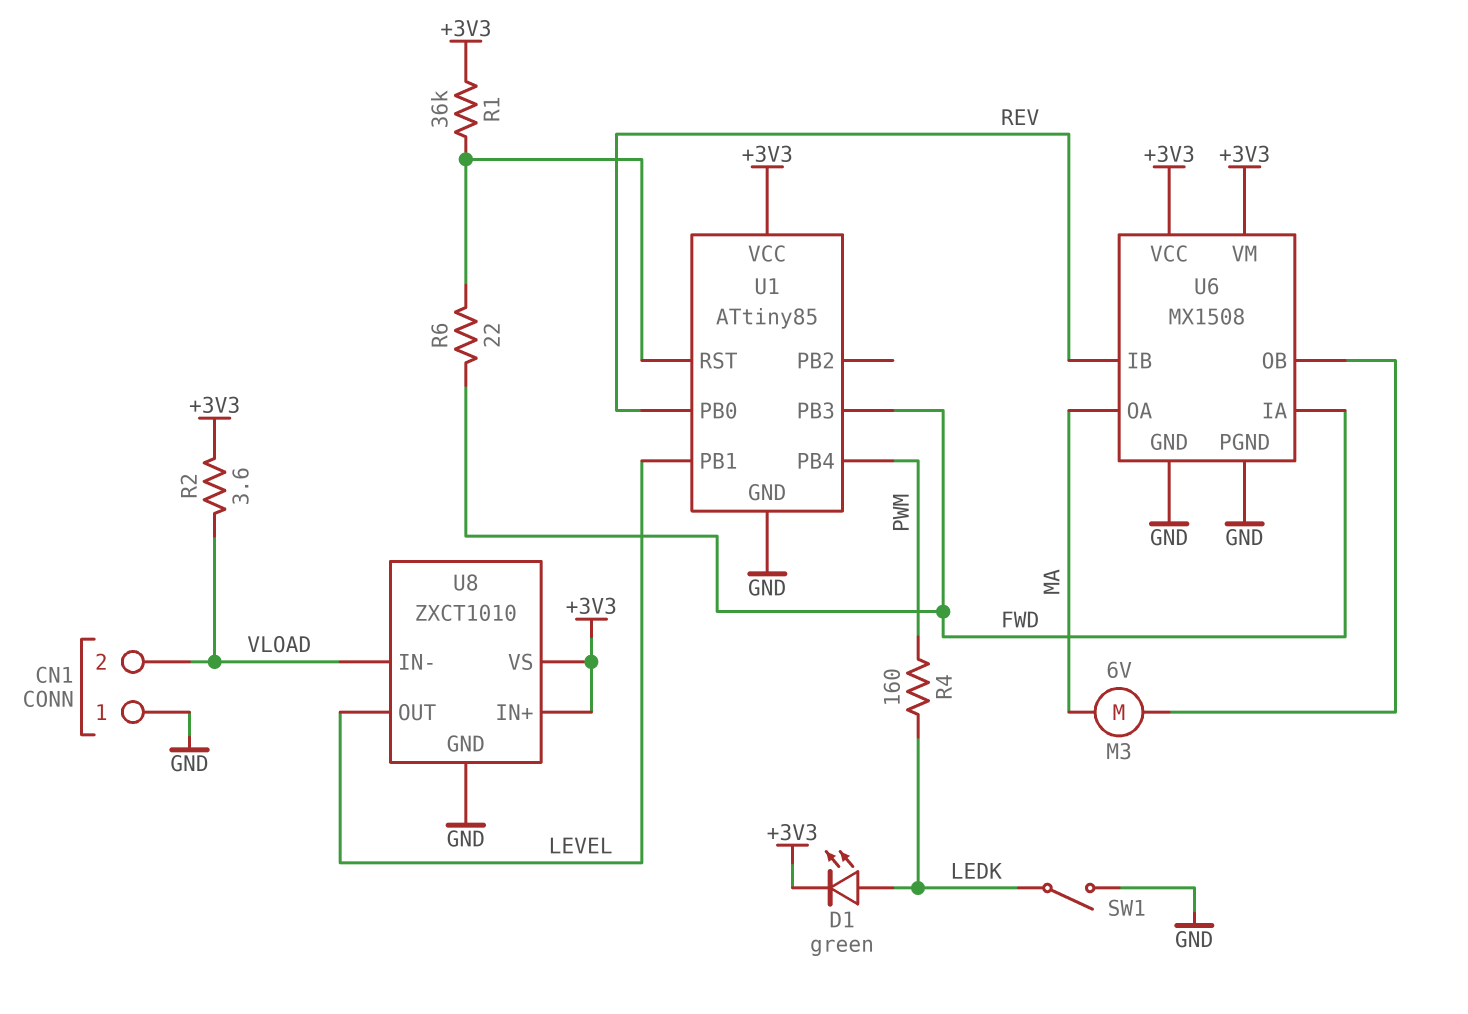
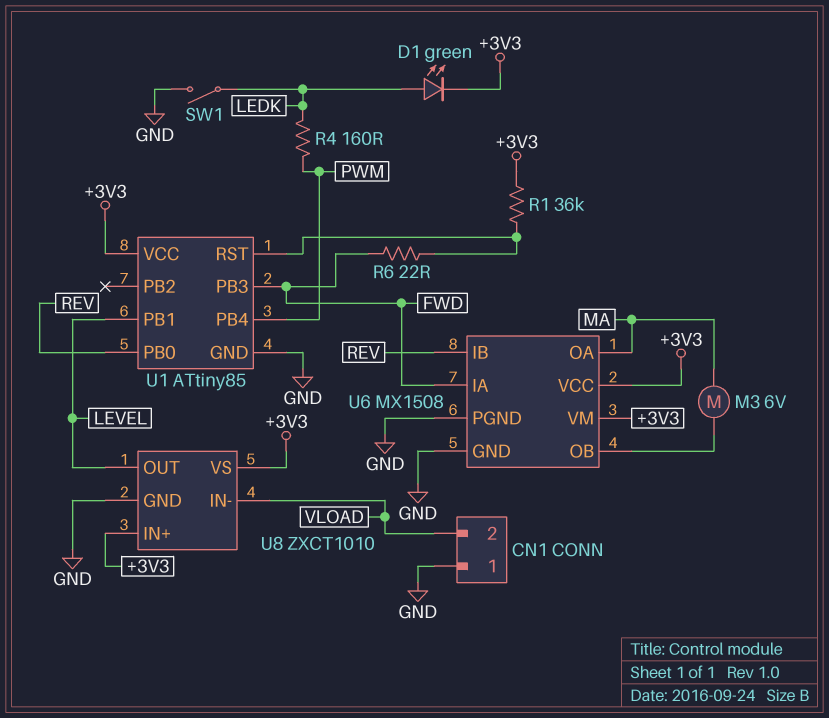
R2: 3.6 (+3V3, VLOAD) -> none

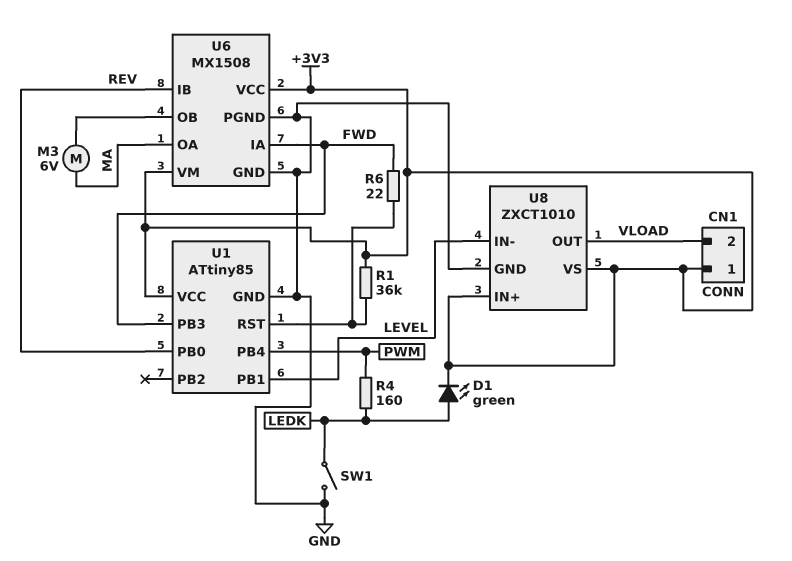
CN1 pin 1: GND -> +3V3
U8 pin IN-: VLOAD -> LEVEL
U8 pin OUT: LEVEL -> VLOAD

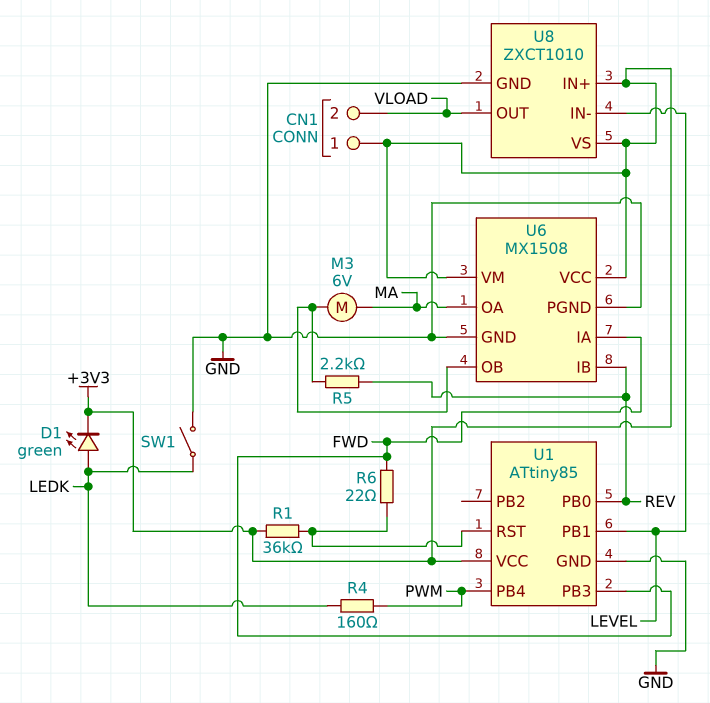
R5: none -> 2.2k (REV, U6/OB)

